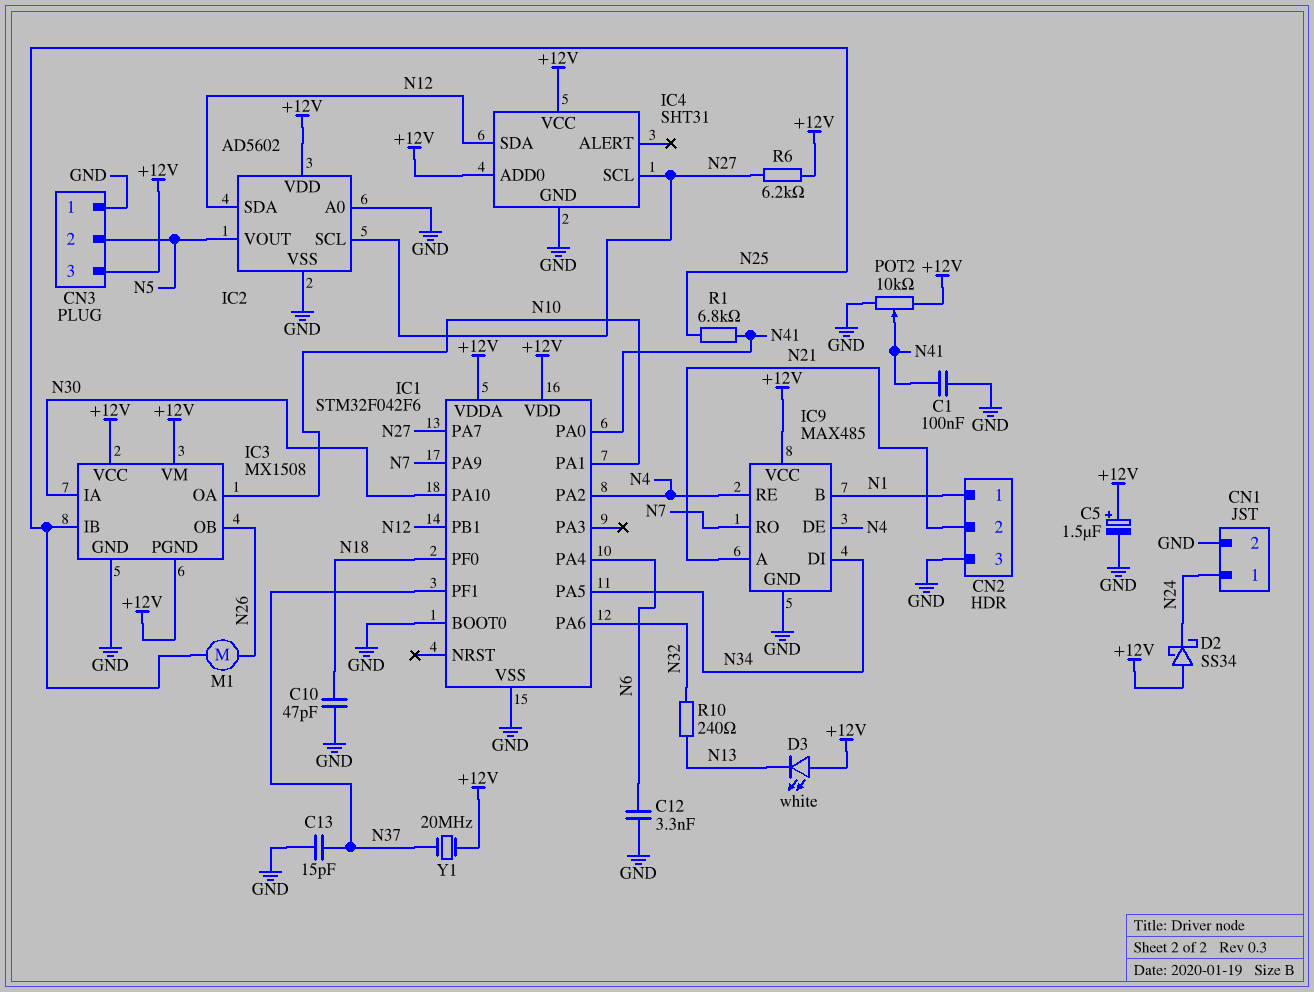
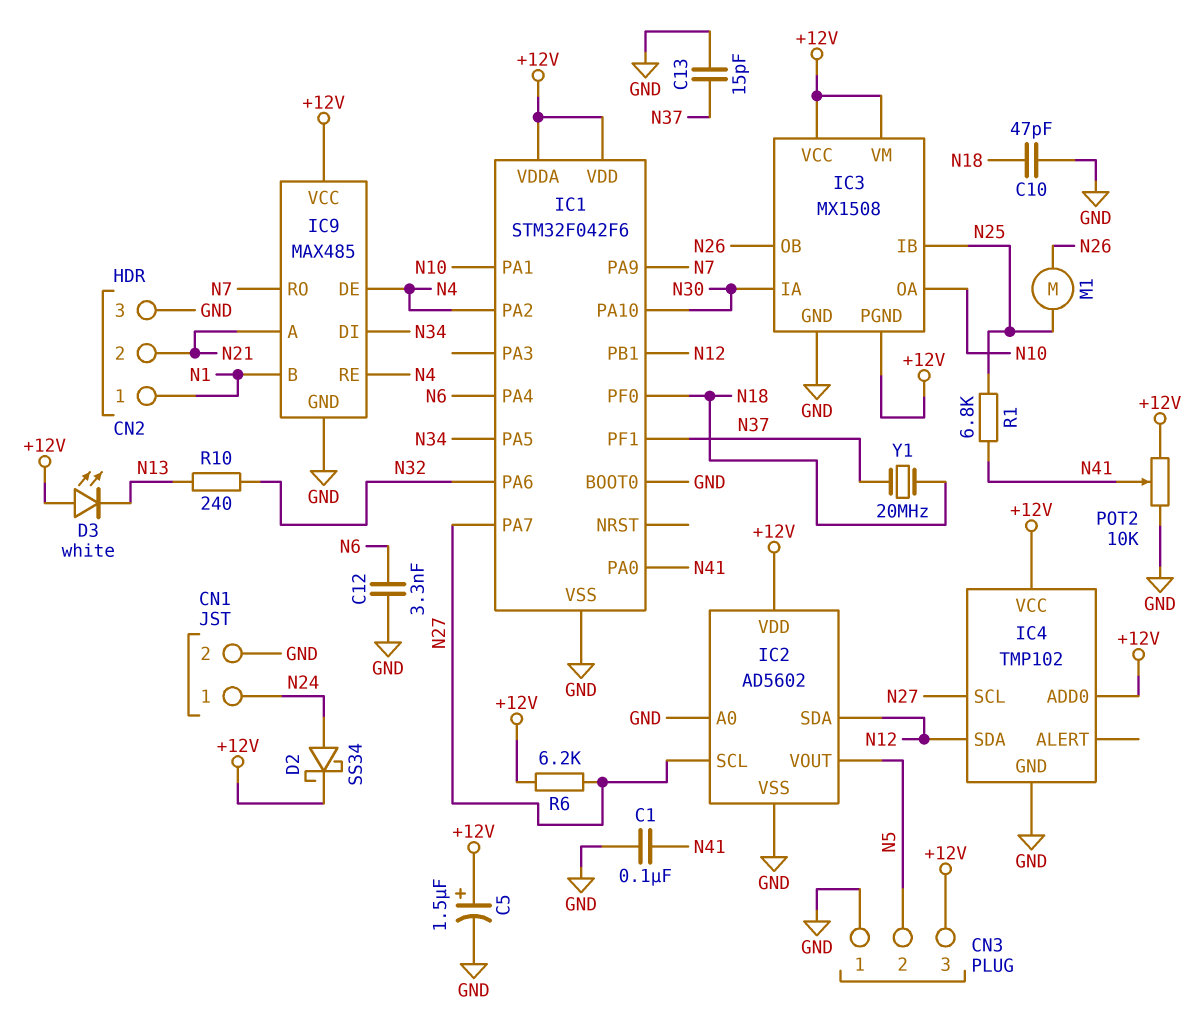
D2: schottky SS34 (A +12V, K N24) -> schottky SS34 (A N24, K +12V)
IC4: SHT31 -> TMP102
Y1: 20MHz (+12V, N37) -> 20MHz (N18, N37)

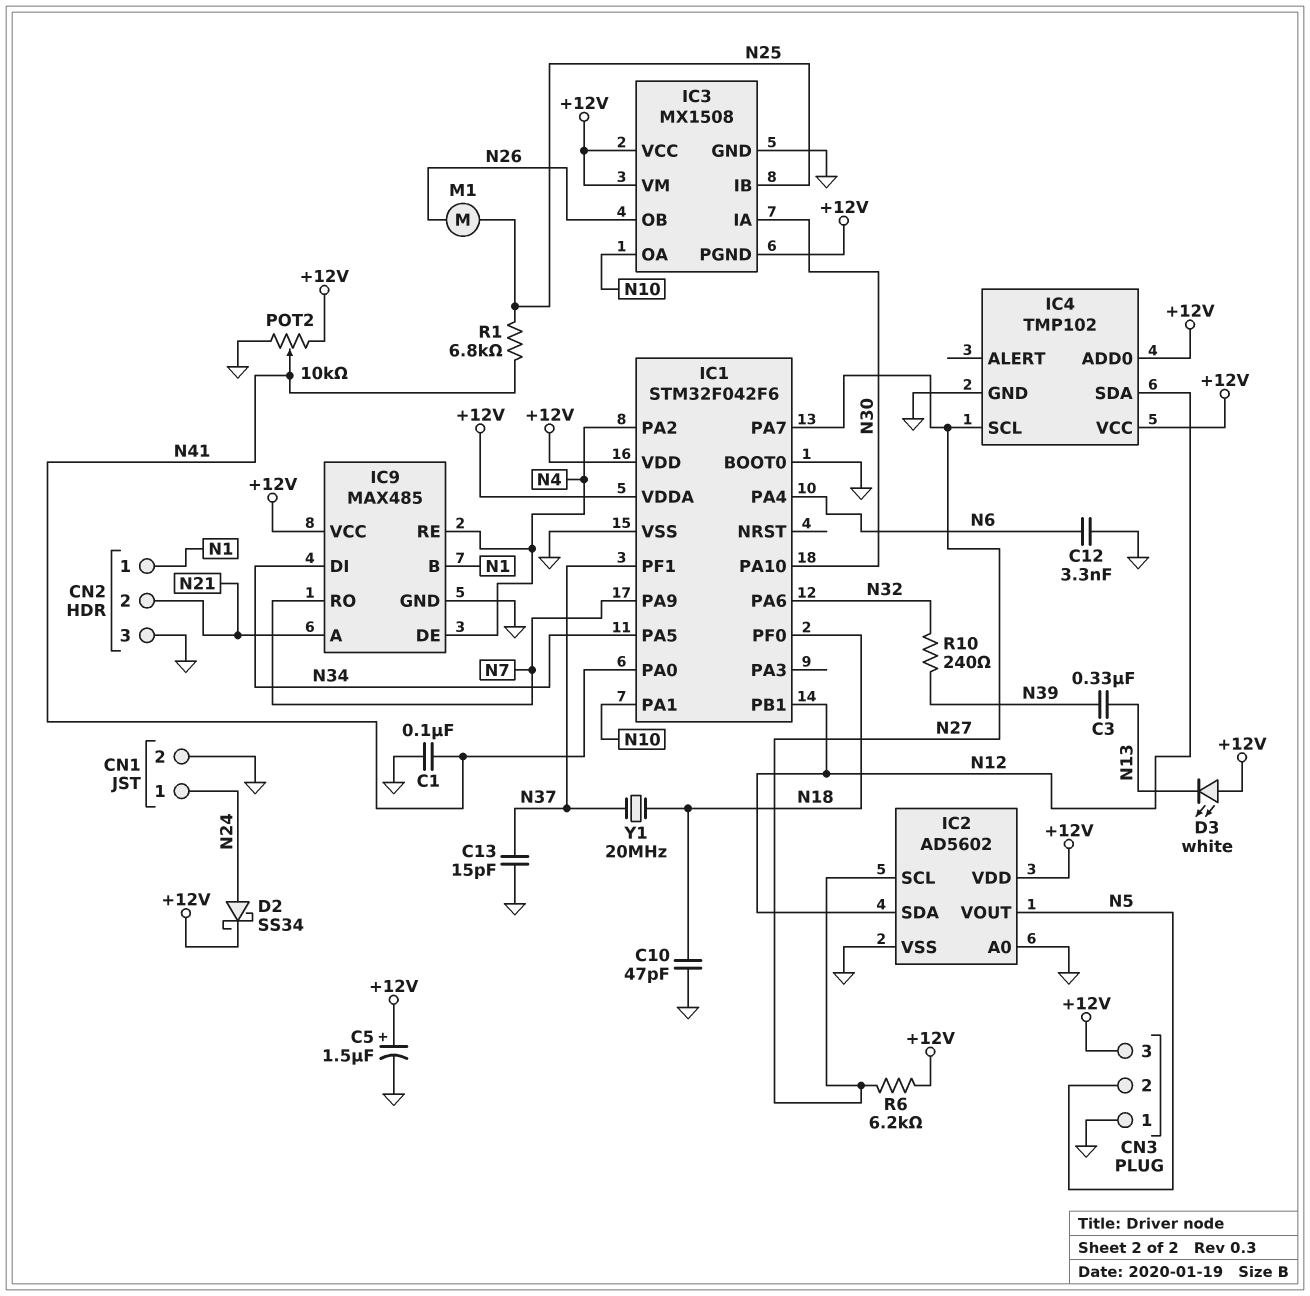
C3: none -> 330nF (N13, N39)
R10: 240 (N13, N32) -> 240 (N32, N39)

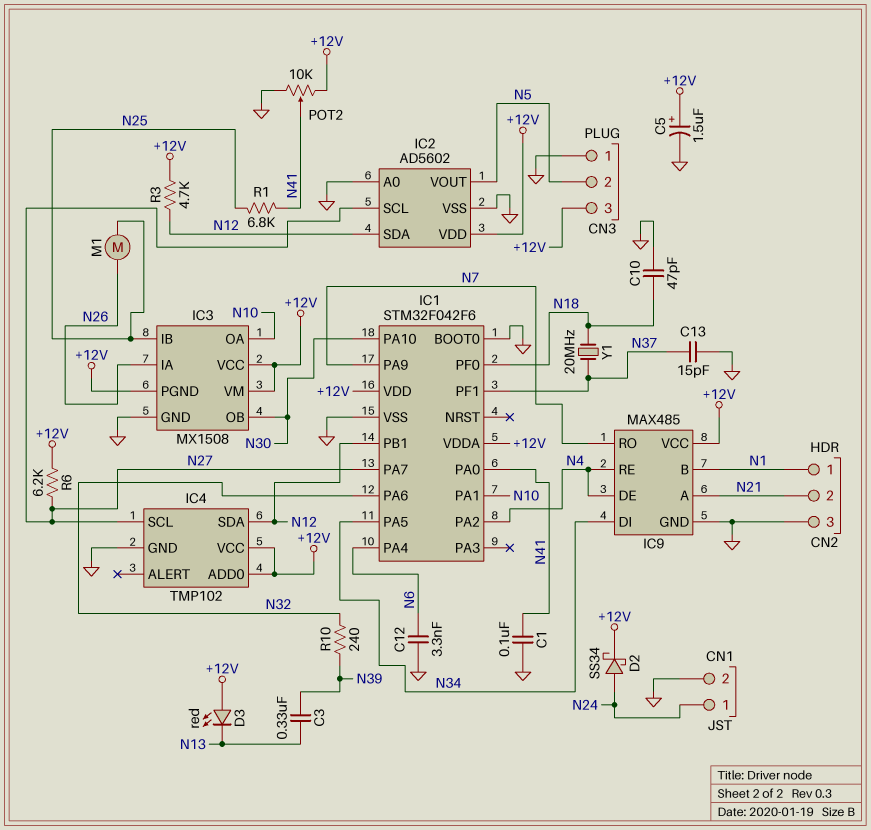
D3: LED white (A +12V, K N13) -> LED red (A +12V, K N13)
IC3 pin IA: N30 -> N26
IC3 pin OB: N26 -> N30
R3: none -> 4.7k (+12V, N12)

